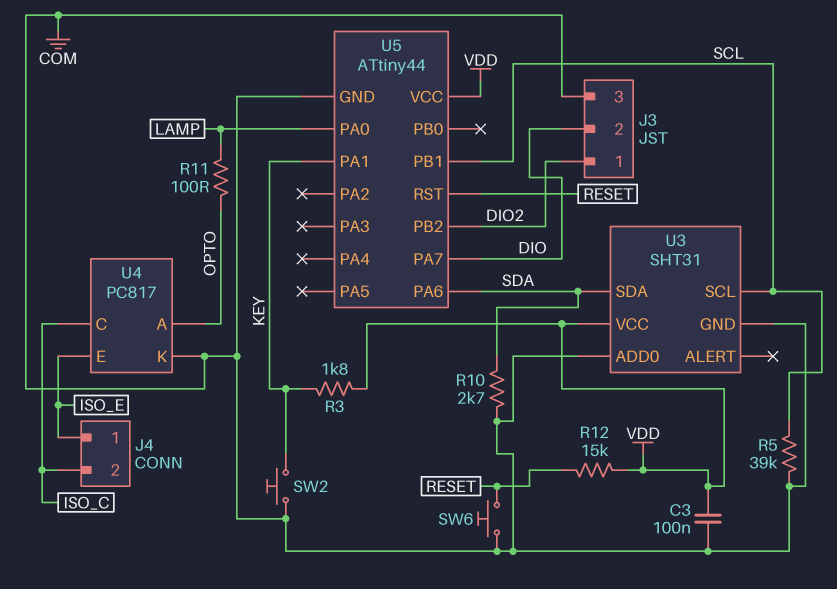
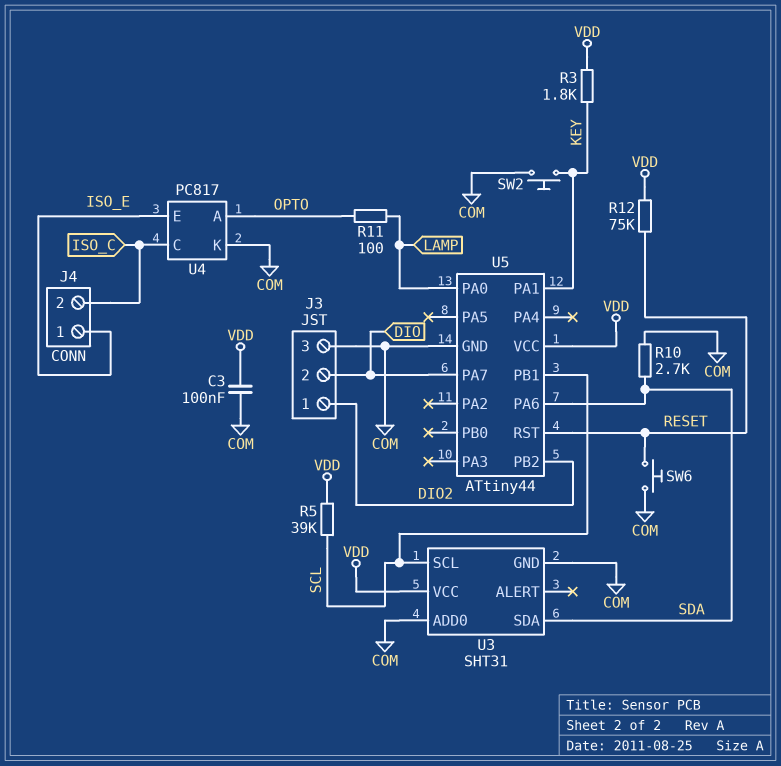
R5: 39k (COM, SCL) -> 39k (SCL, VDD)
R12: 15k (RESET, VDD) -> 75k (RESET, VDD)

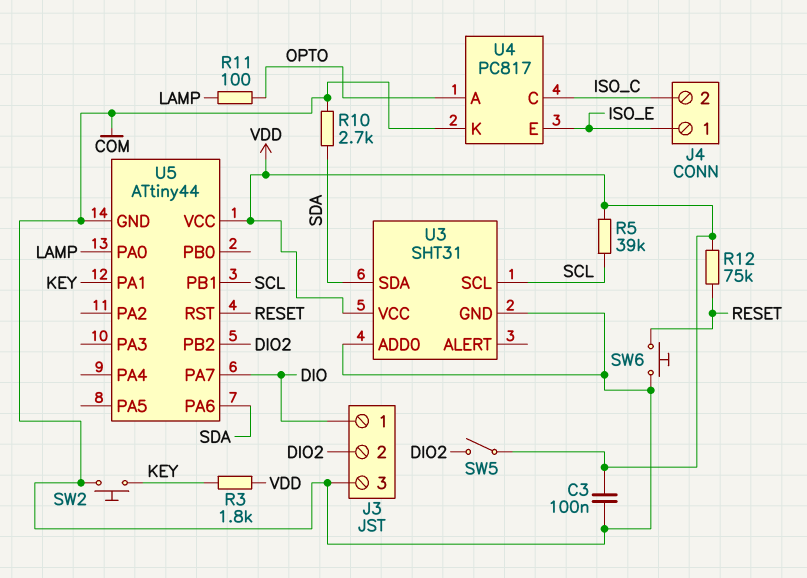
J3 pin 1: DIO2 -> DIO
J3 pin 2: DIO -> DIO2
SW5: none -> switch (DIO2, VDD)

